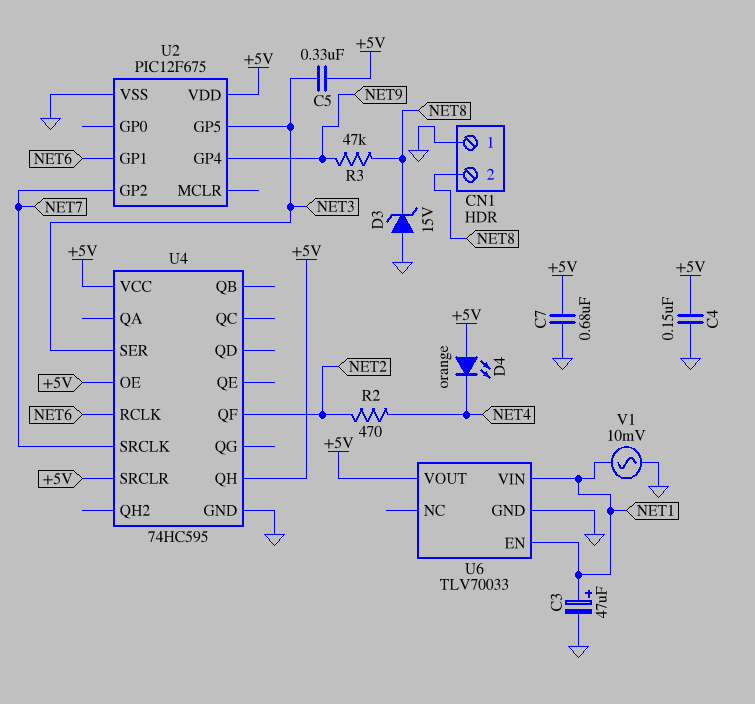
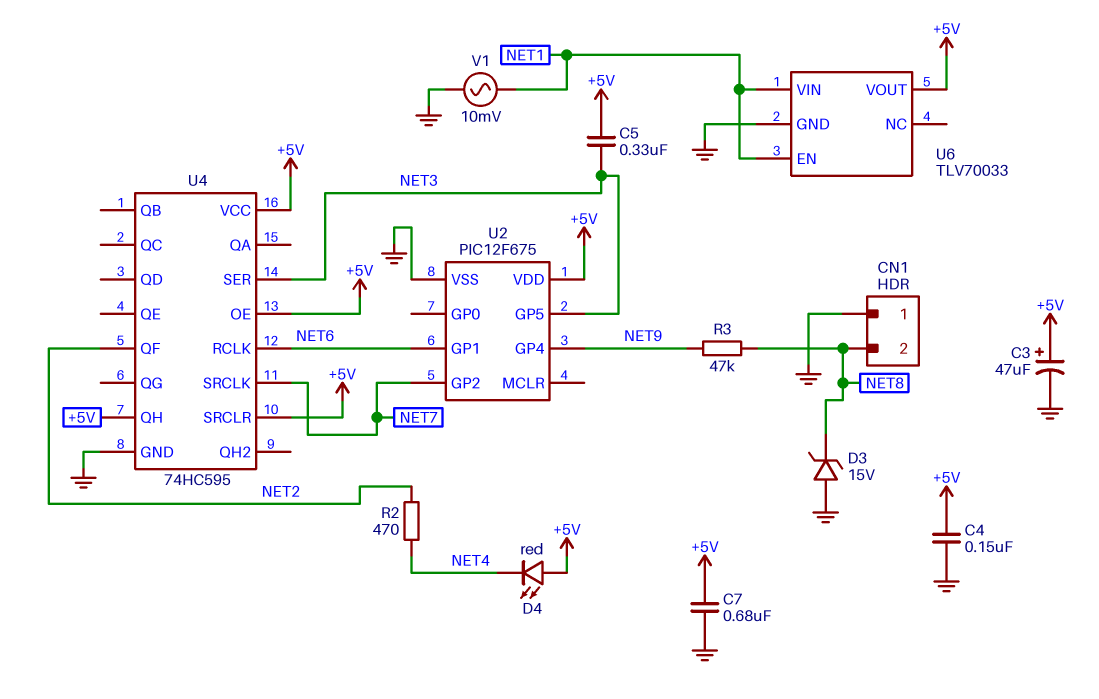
C3: 47uF (plus NET1, minus GND) -> 47uF (plus +5V, minus GND)
D4: LED orange (A +5V, K NET4) -> LED red (A +5V, K NET4)

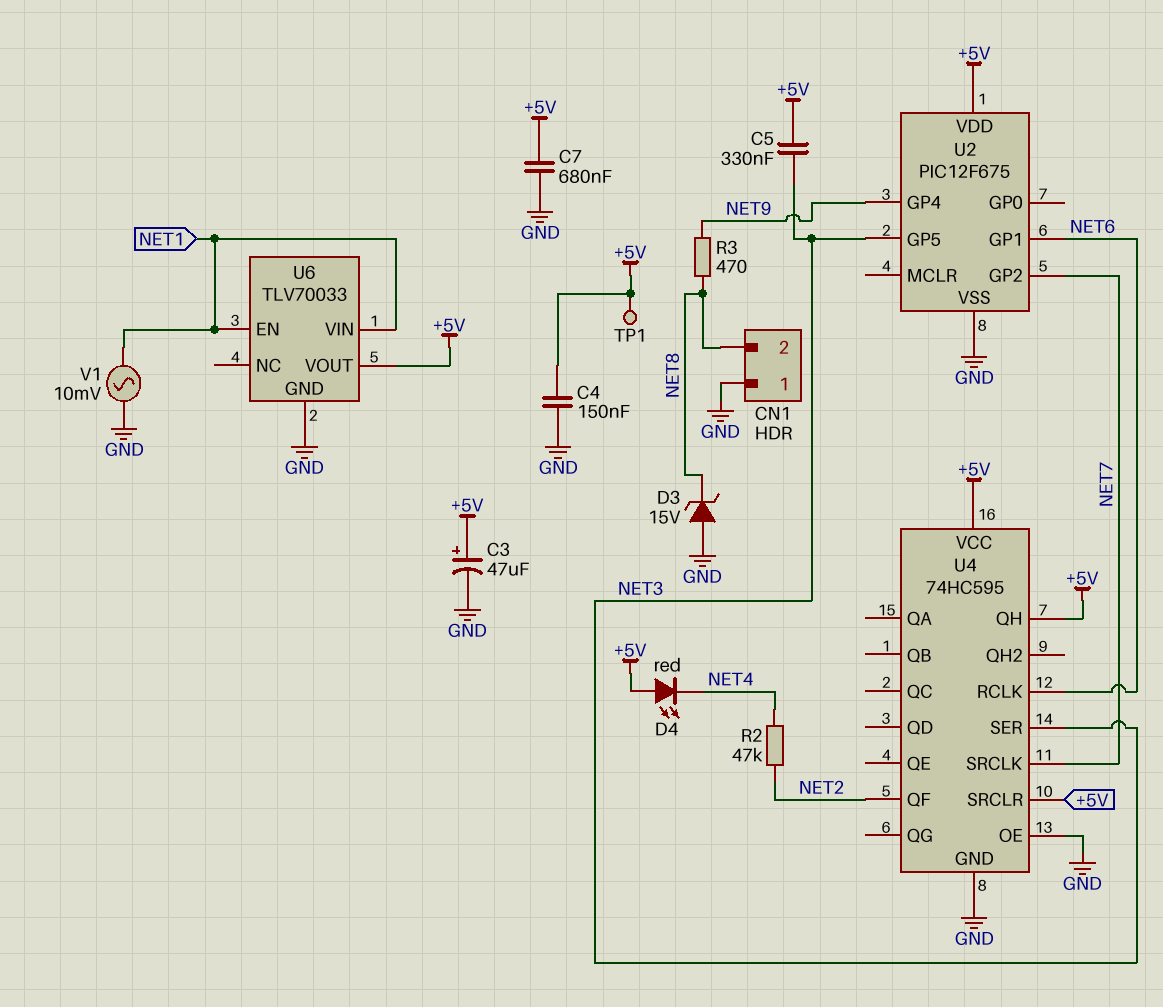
R2: 470 (NET2, NET4) -> 47k (NET2, NET4)
R3: 47k (NET8, NET9) -> 470 (NET8, NET9)
TP1: none -> test point (+5V)
U4 pin OE: +5V -> GND

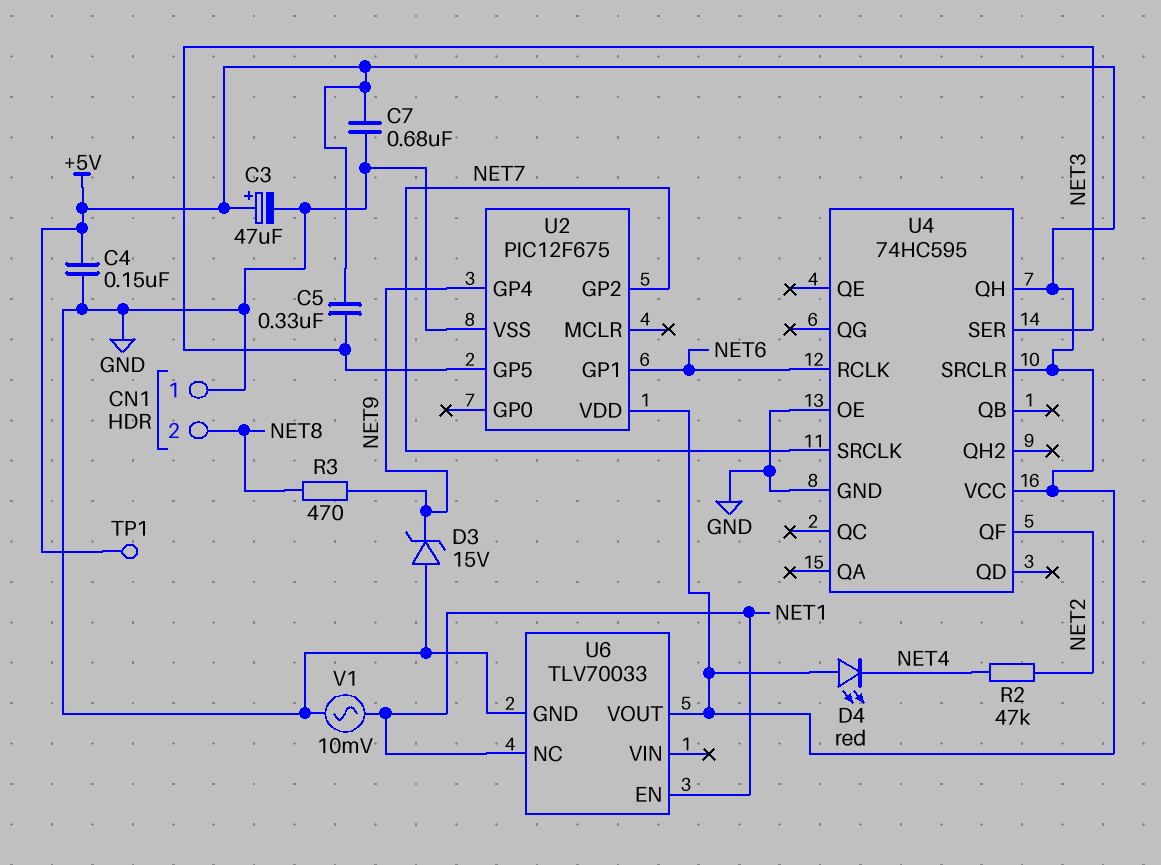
D3: zener 15V (A GND, K NET8) -> zener 15V (A GND, K NET9)
U6 pin NC: none -> NET1
U6 pin VIN: NET1 -> none

